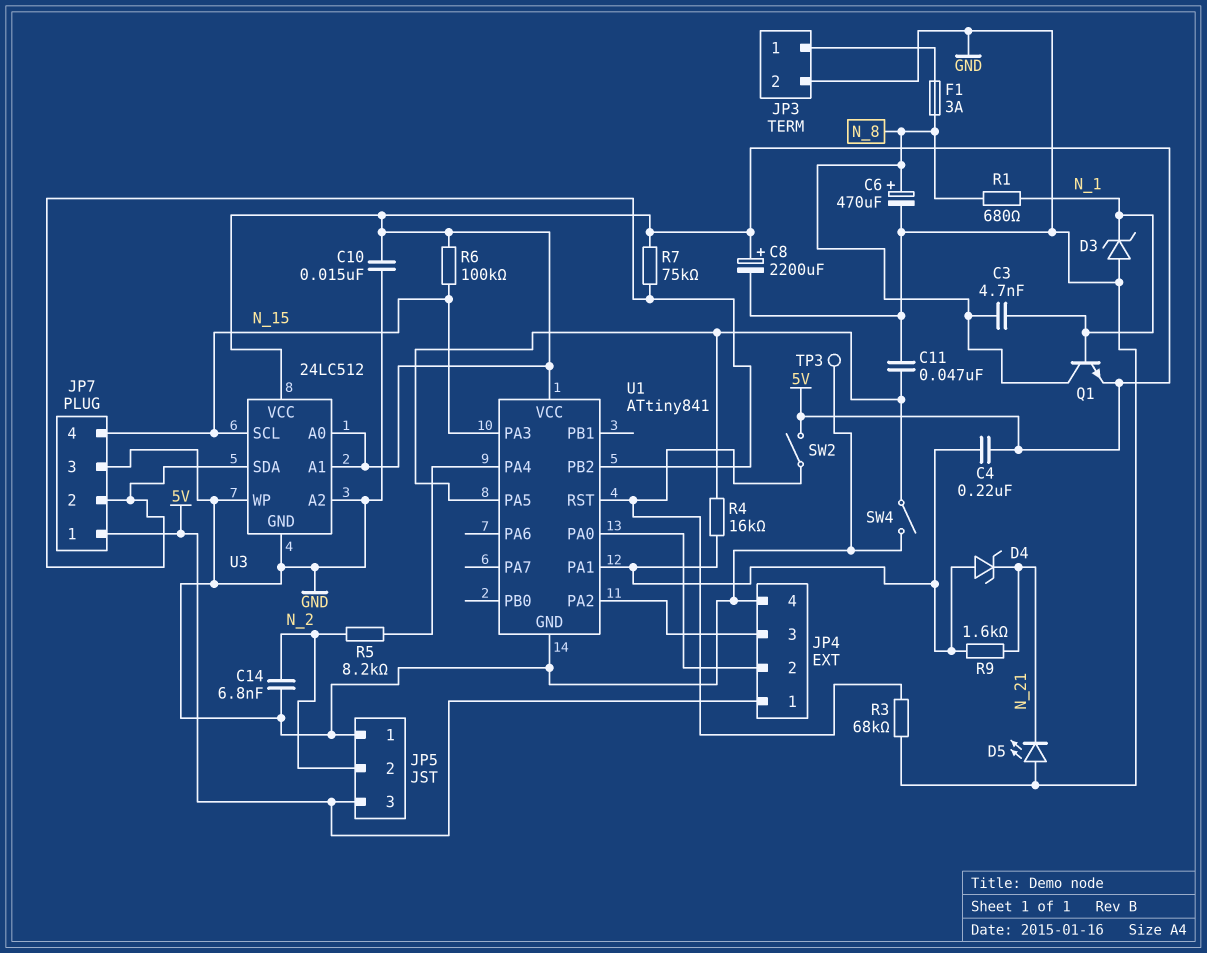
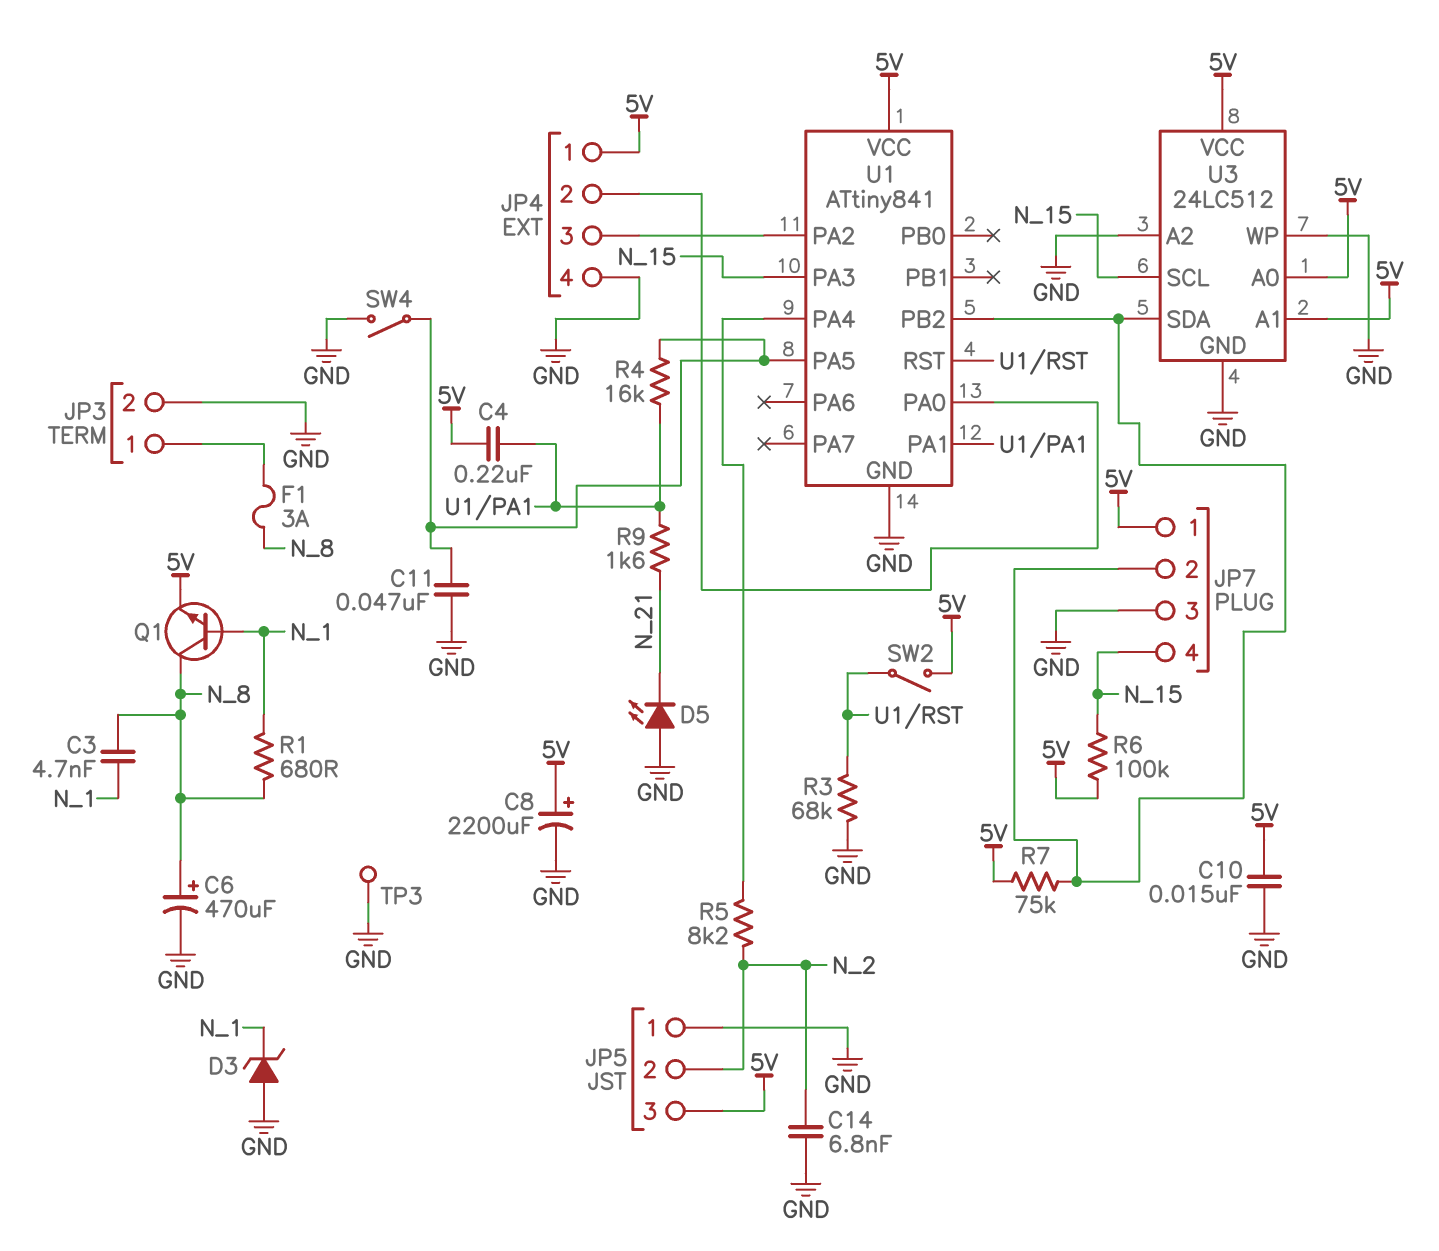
D4: zener (A U1/PA1, K N_21) -> none

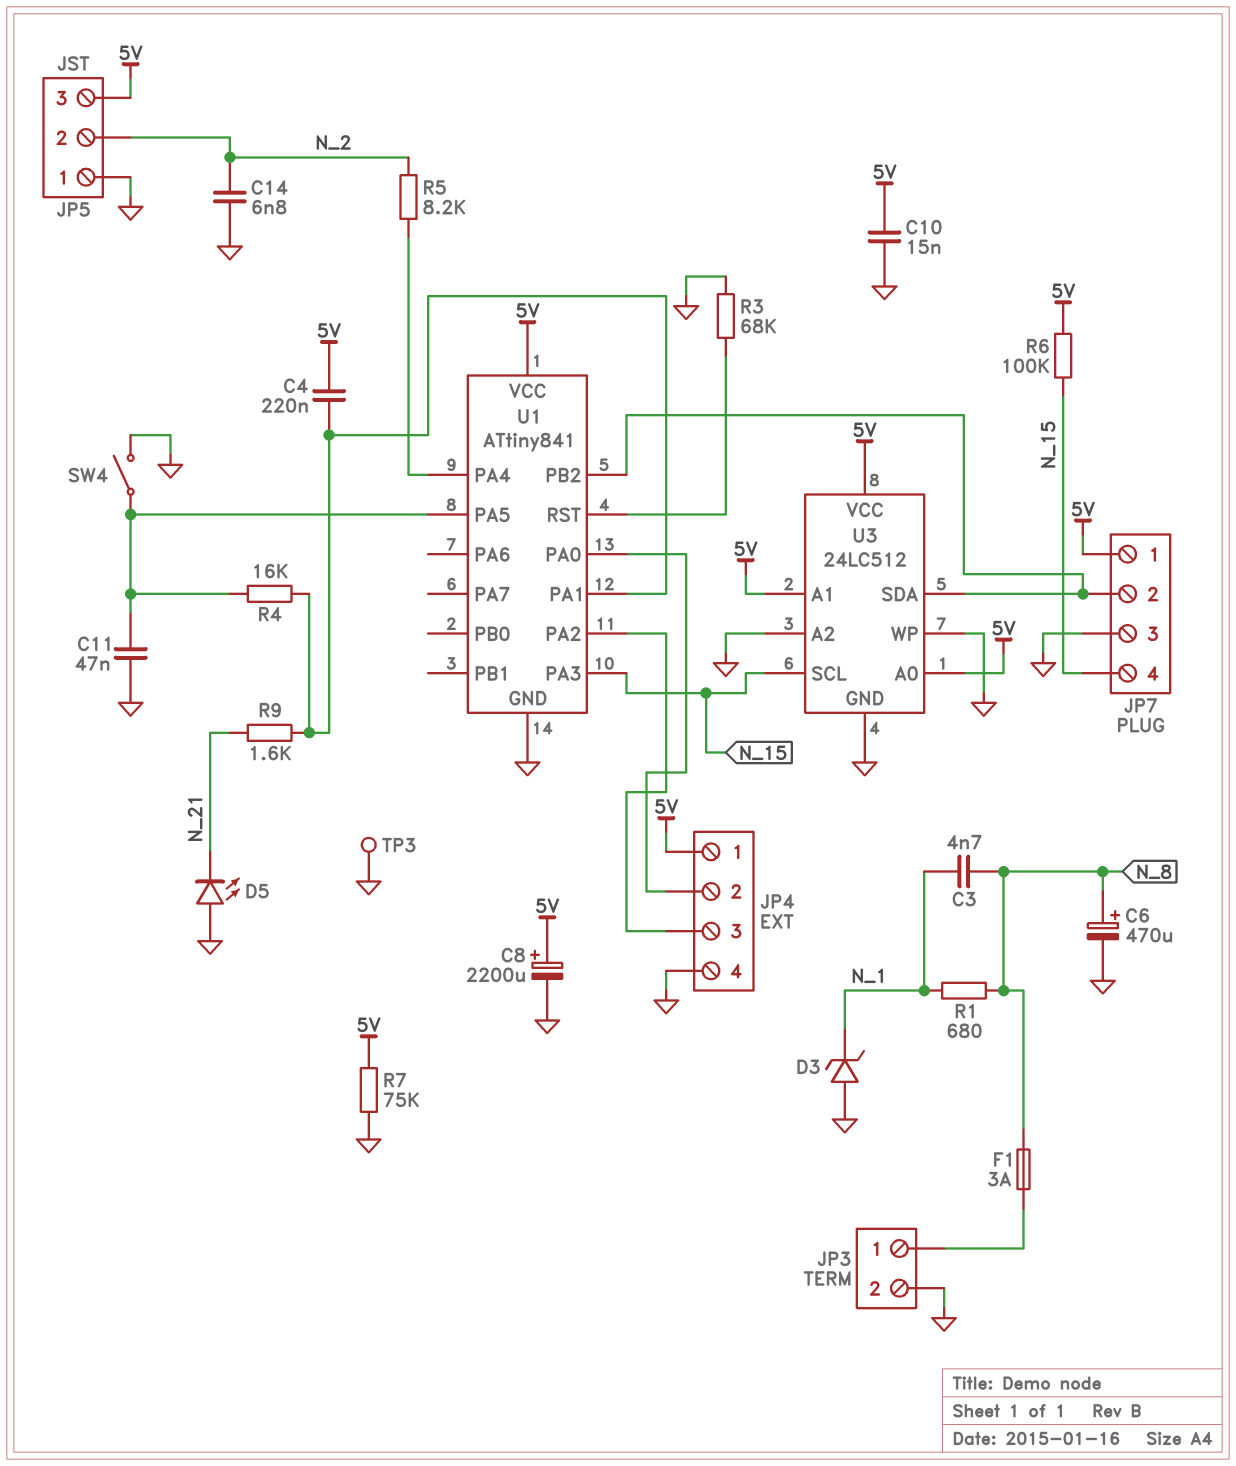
Q1: NPN (B N_1, C N_8, E 5V) -> none
R7: 75k (5V, JP7/2) -> 75k (5V, GND)
SW2: switch (5V, U1/RST) -> none

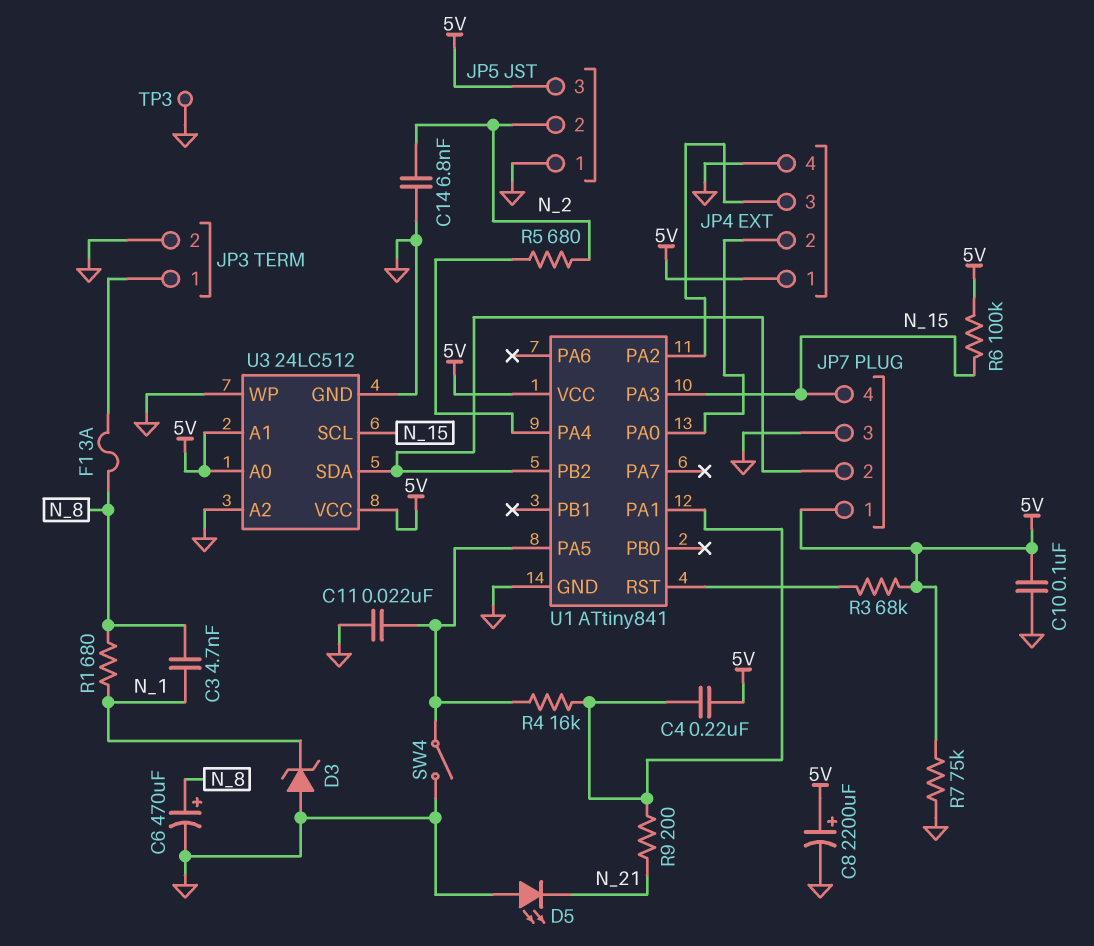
C10: 15nF (5V, GND) -> 100nF (5V, GND)
C11: 47nF (GND, U1/PA5) -> 22nF (GND, U1/PA5)
R3: 68k (GND, U1/RST) -> 68k (5V, U1/RST)
R5: 8.2k (N_2, U1/PA4) -> 680 (N_2, U1/PA4)
R9: 1.6k (N_21, U1/PA1) -> 200 (N_21, U1/PA1)

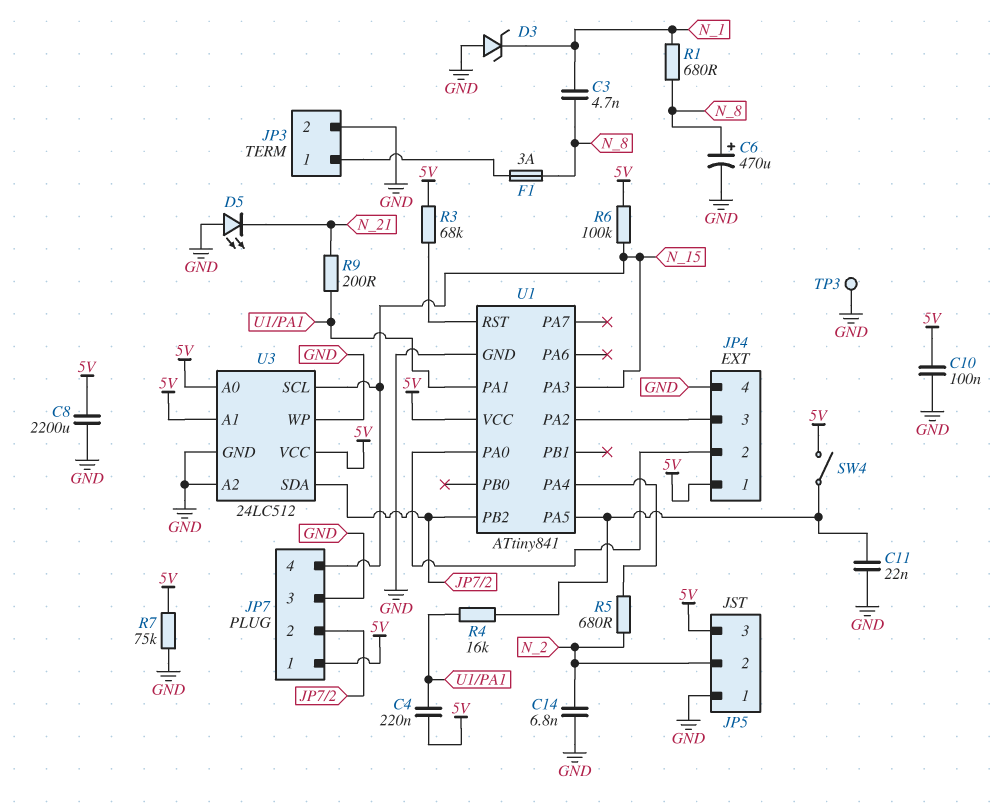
C8: 2200uF (plus 5V, minus GND) -> 2200uF (5V, GND)
SW4: switch (GND, U1/PA5) -> switch (5V, U1/PA5)

